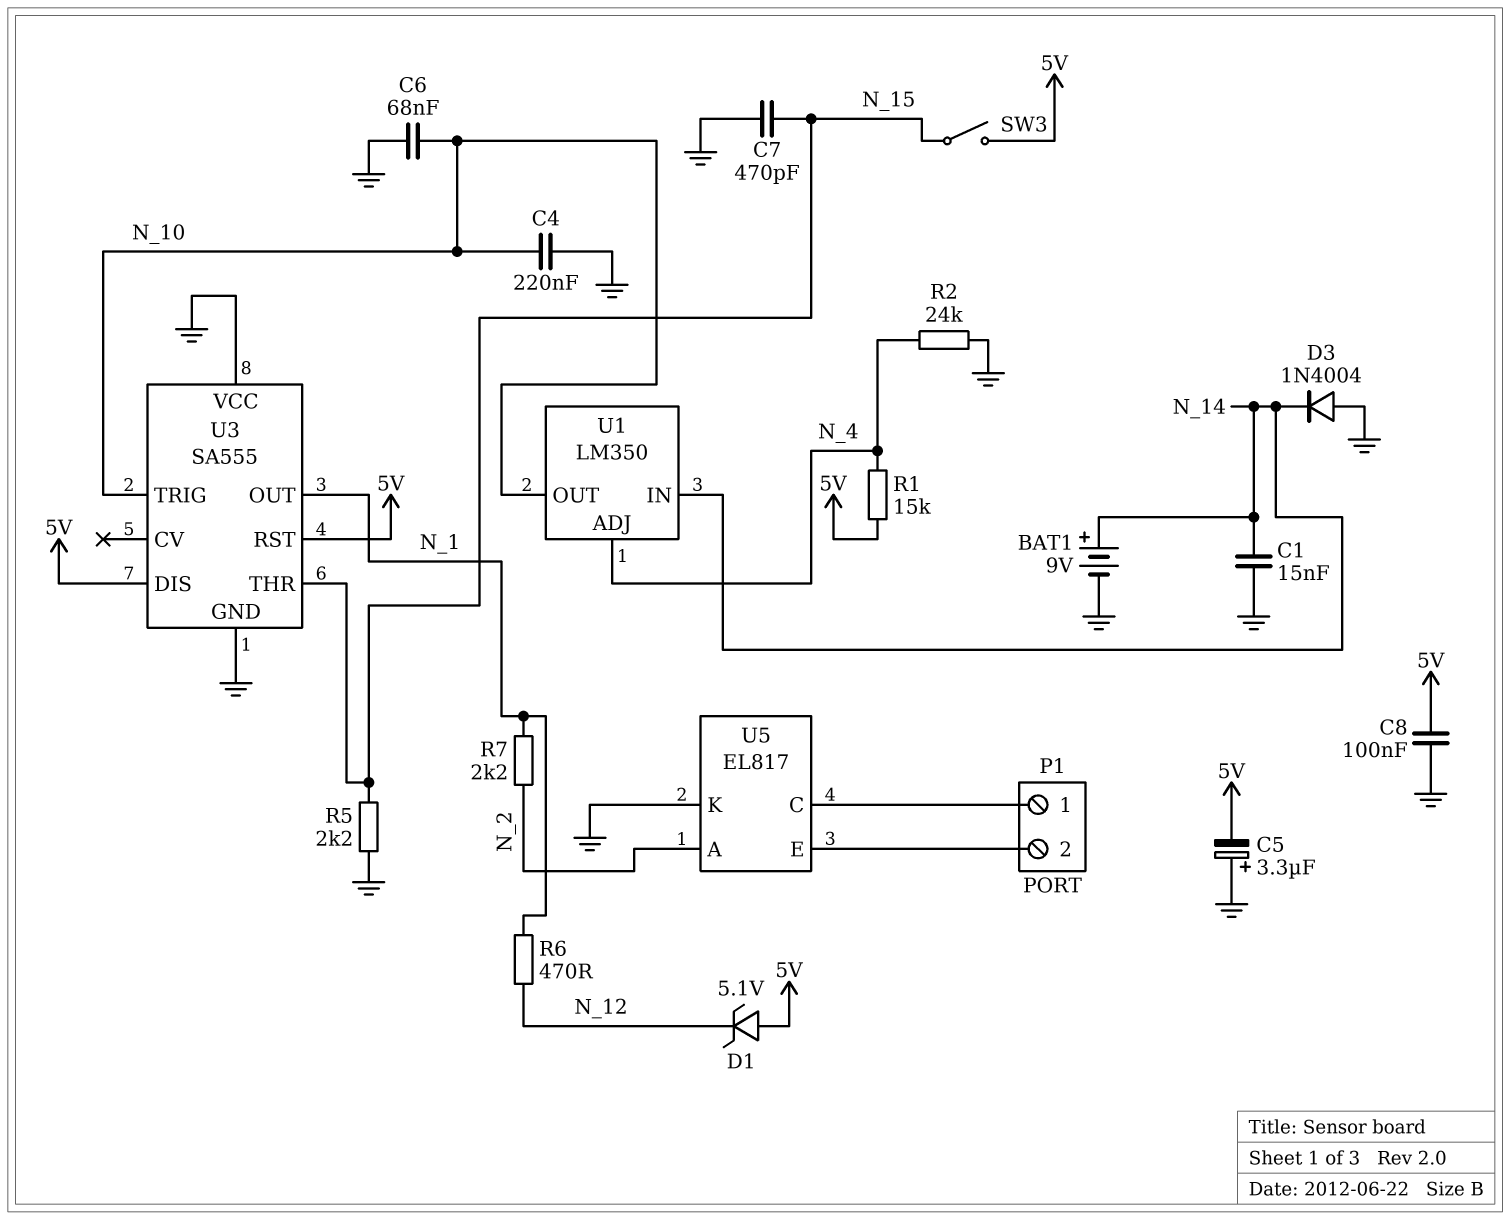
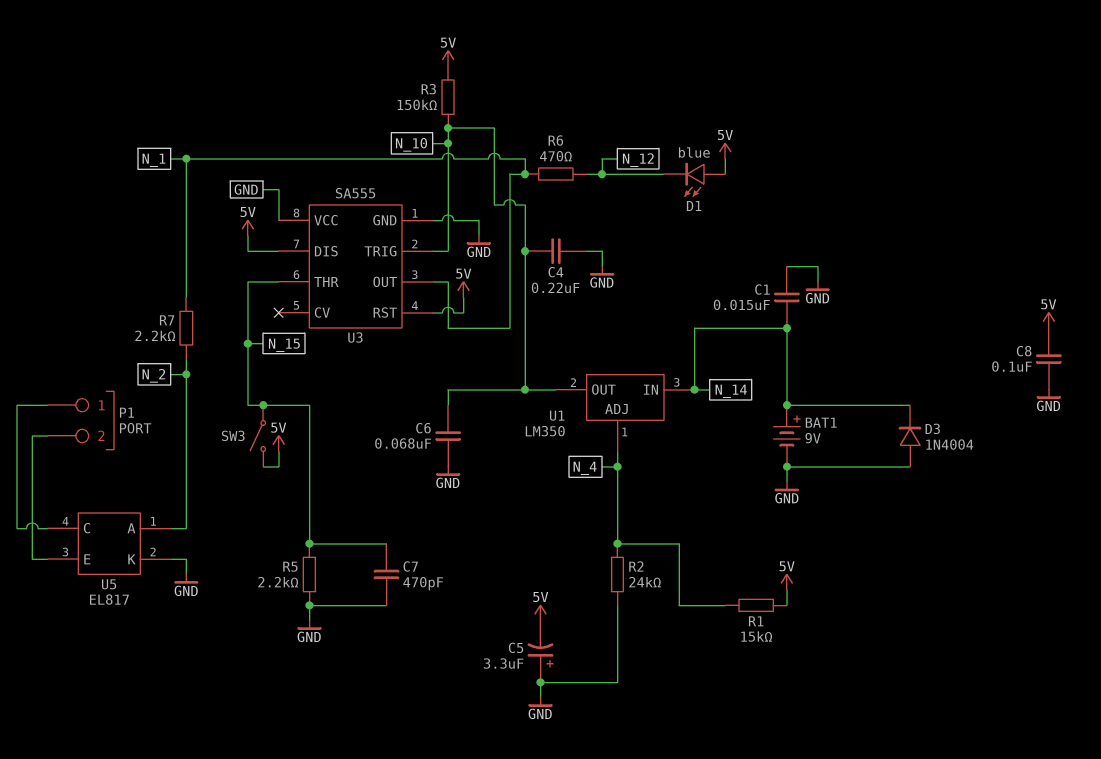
D1: zener 5.1V (A 5V, K N_12) -> LED blue (A 5V, K N_12)
R3: none -> 150k (5V, N_10)

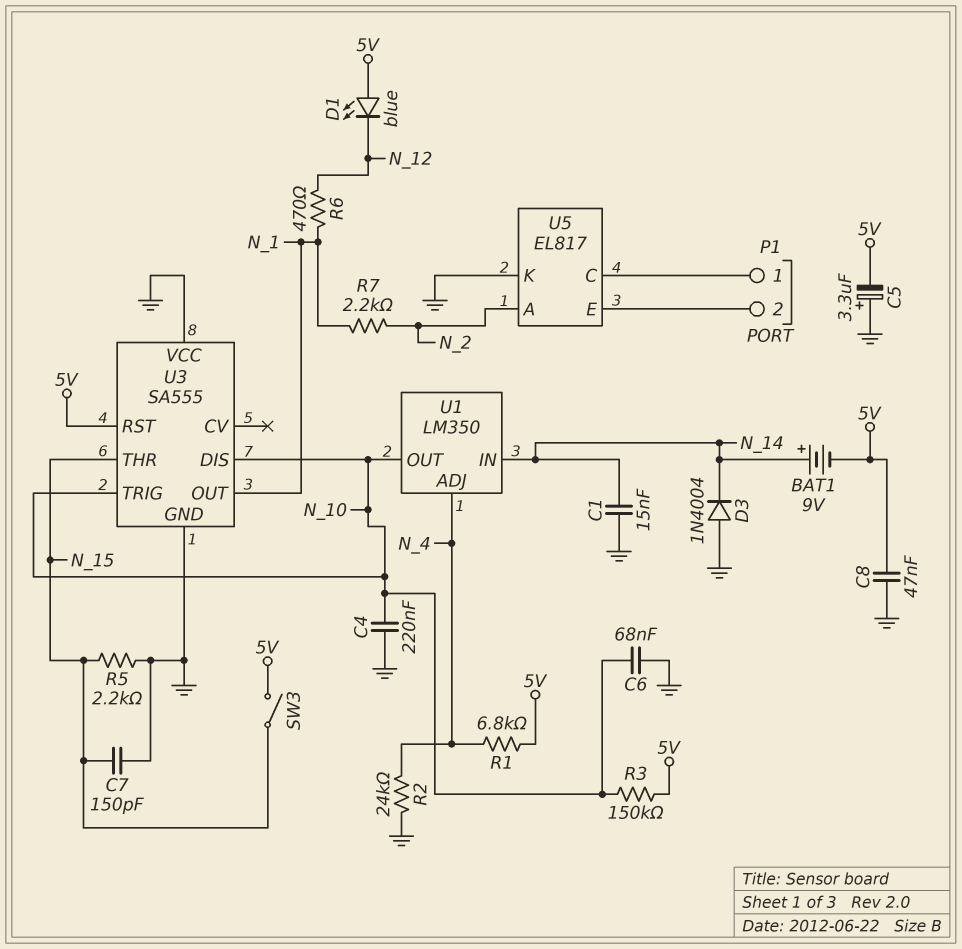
BAT1: 9V (plus N_14, minus GND) -> 9V (plus N_14, minus 5V)
C7: 470pF (GND, N_15) -> 150pF (GND, N_15)
C8: 100nF (5V, GND) -> 47nF (5V, GND)
R1: 15k (5V, N_4) -> 6.8k (5V, N_4)
U3 pin DIS: 5V -> N_10

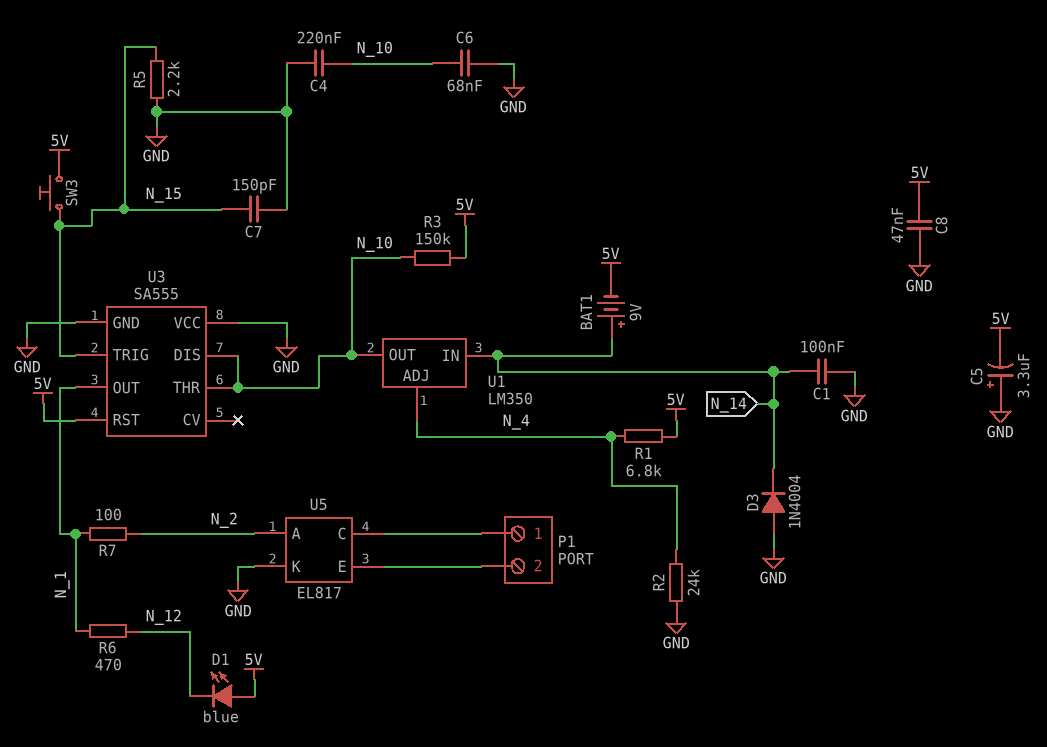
C1: 15nF (GND, N_14) -> 100nF (GND, N_14)
R7: 2.2k (N_1, N_2) -> 100 (N_1, N_2)
SW3: switch (5V, N_15) -> button (5V, N_15)
U3 pin THR: N_15 -> N_10
U3 pin TRIG: N_10 -> N_15

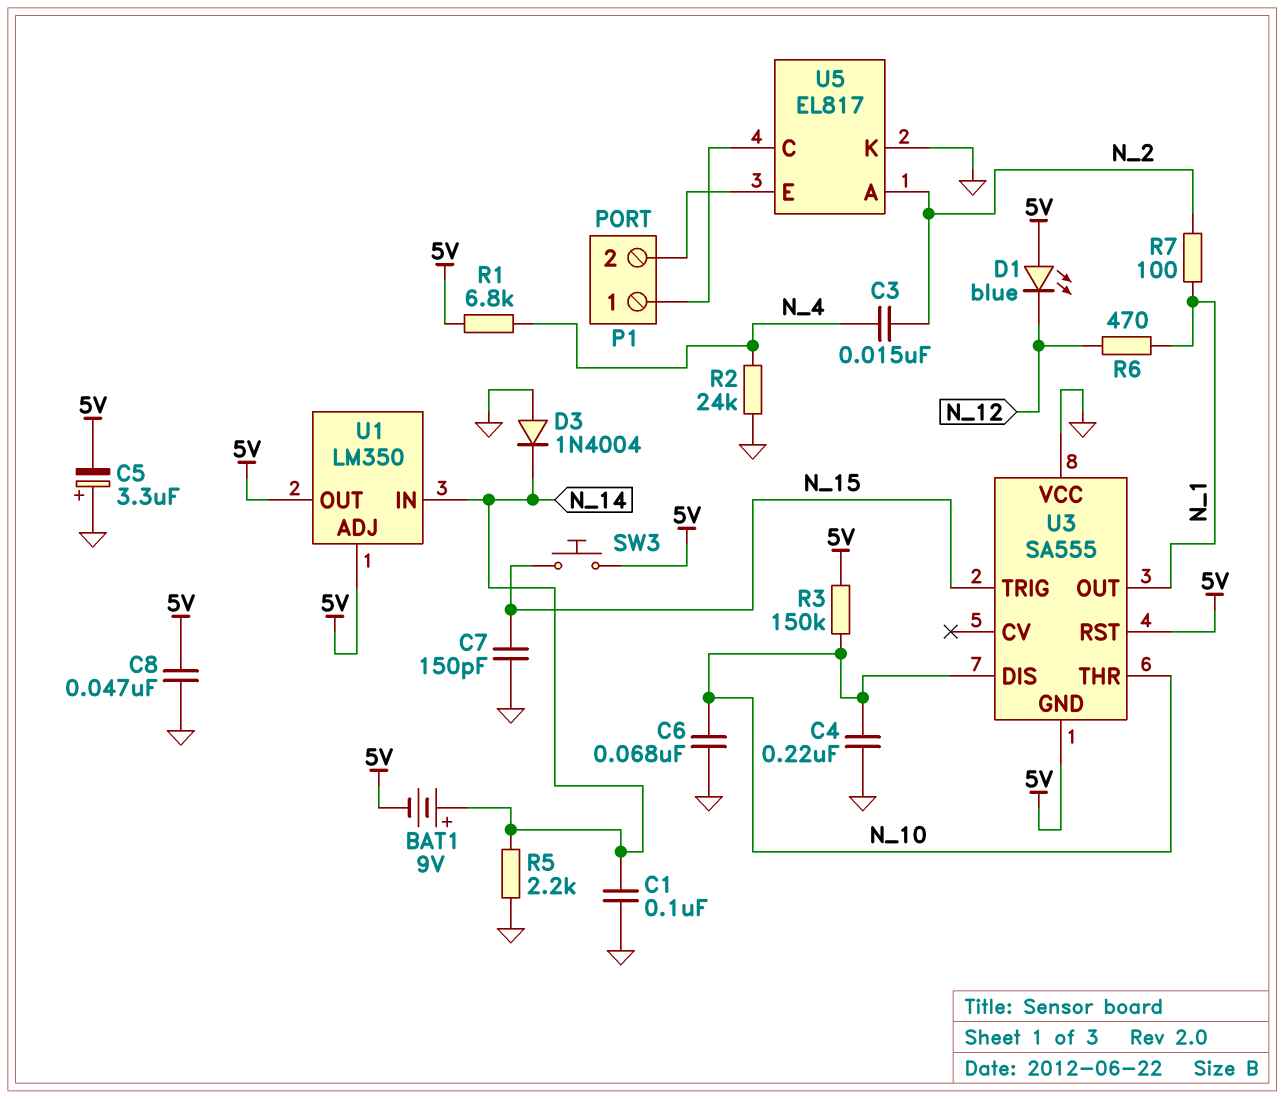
C3: none -> 15nF (N_2, N_4)
R5: 2.2k (GND, N_15) -> 2.2k (GND, N_14)
U1 pin ADJ: N_4 -> 5V
U1 pin OUT: N_10 -> 5V
U3 pin GND: GND -> 5V

